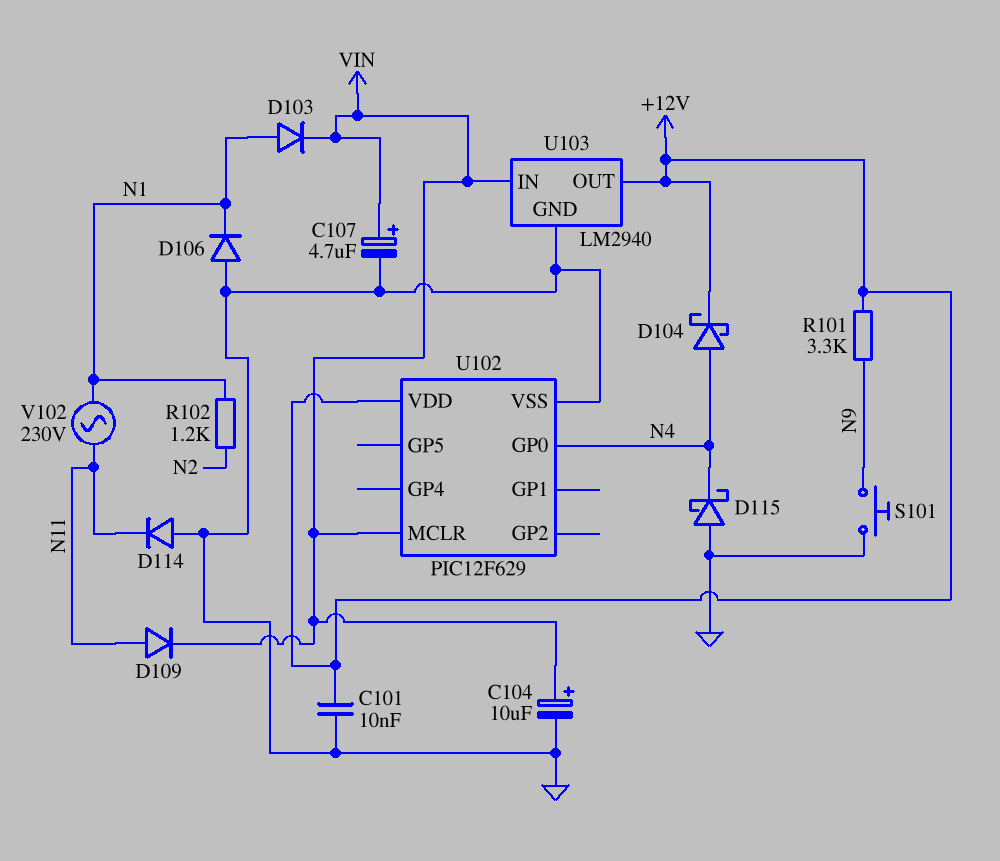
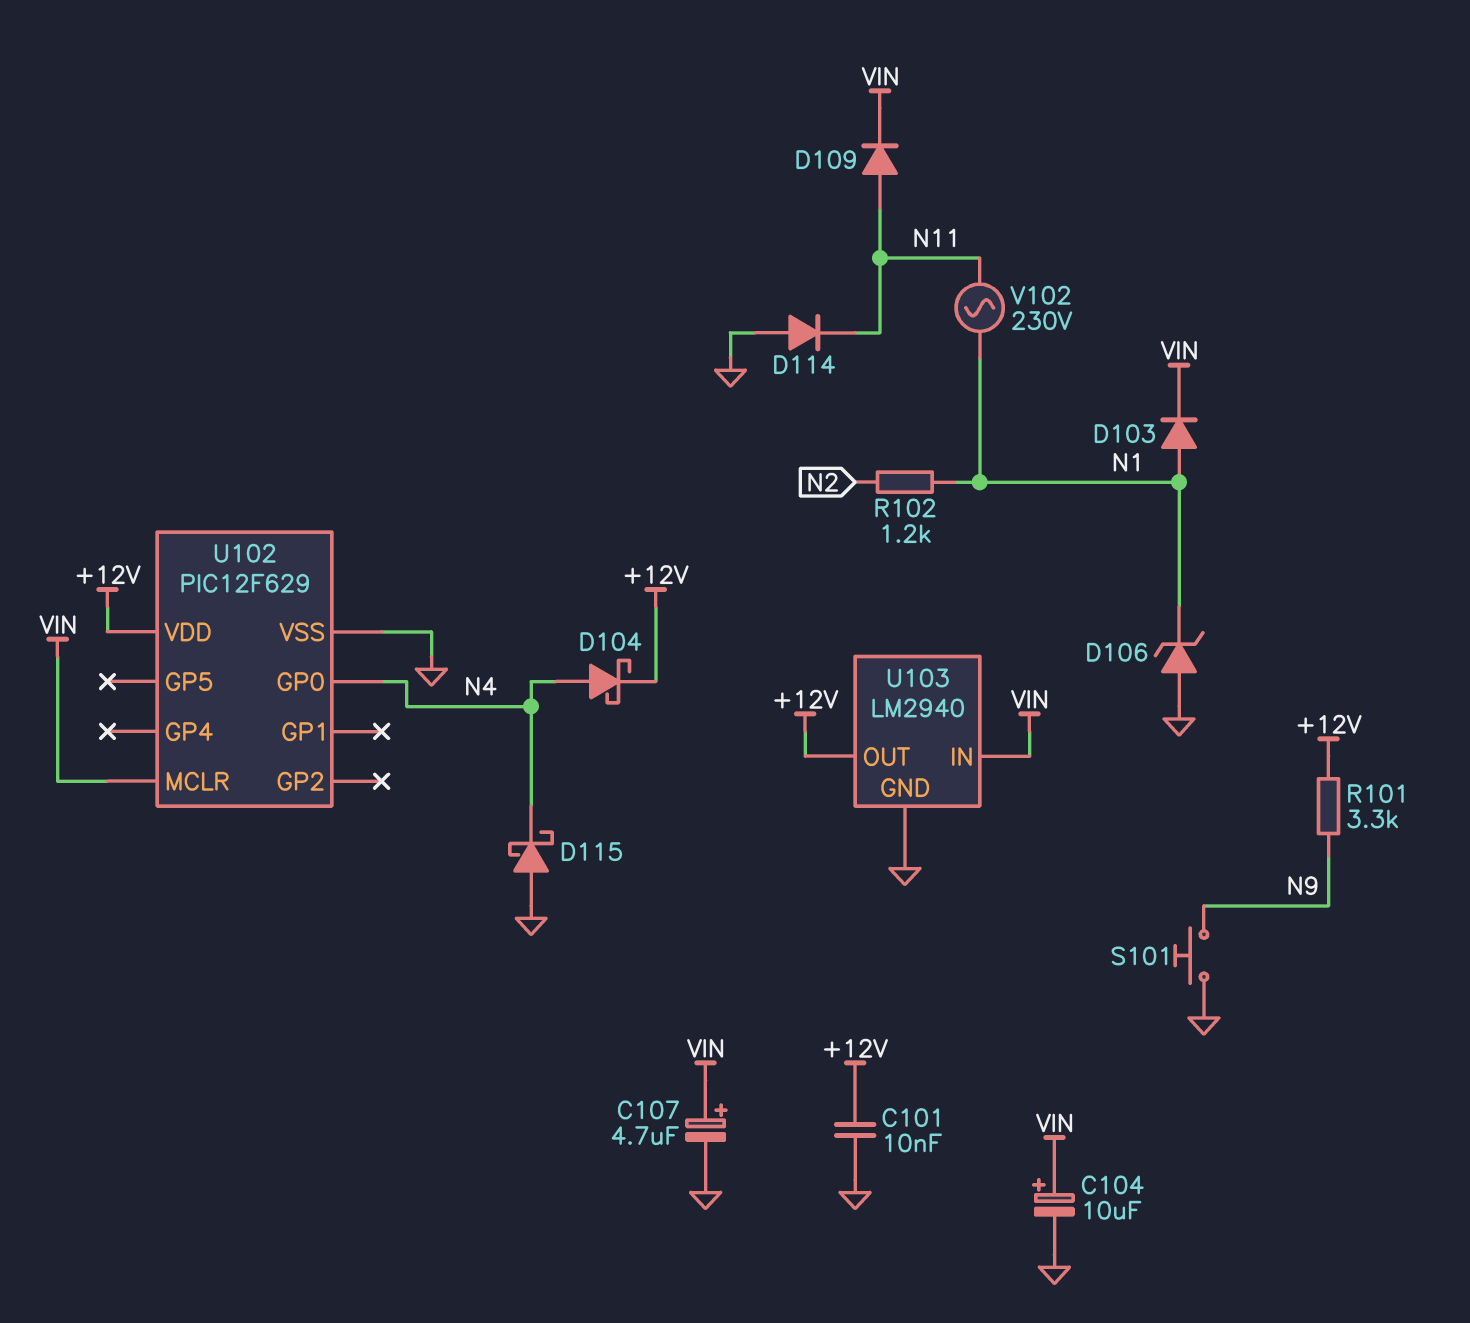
D106: diode (A GND, K N1) -> zener (A GND, K N1)

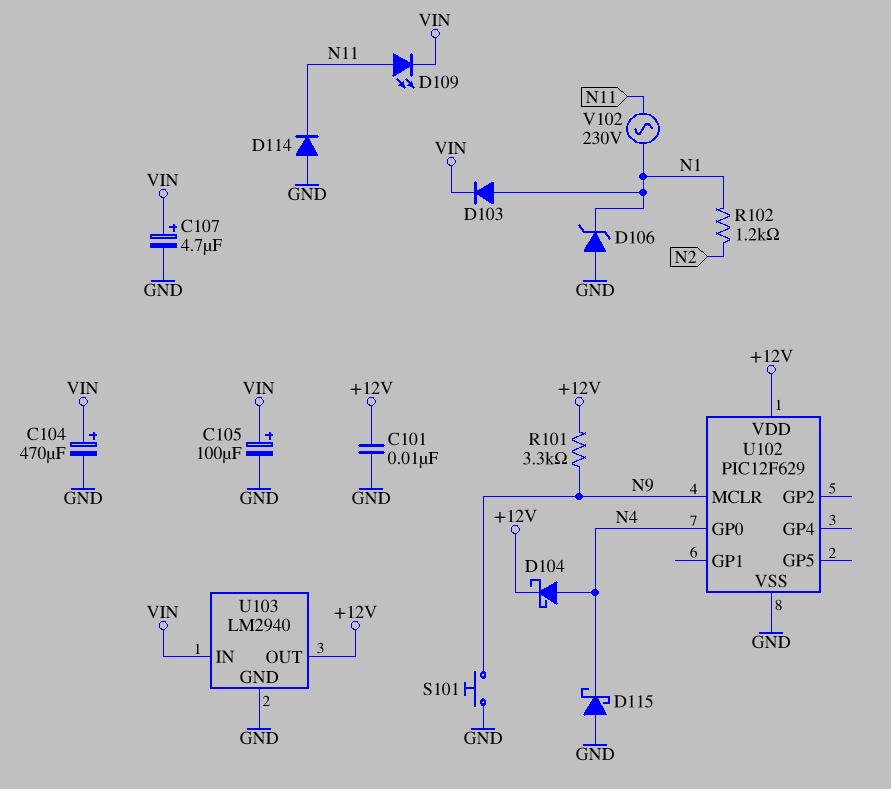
C104: 10uF (plus VIN, minus GND) -> 470uF (plus VIN, minus GND)
C105: none -> 100uF (plus VIN, minus GND)
D109: diode (A N11, K VIN) -> LED (A N11, K VIN)
U102 pin MCLR: VIN -> N9

